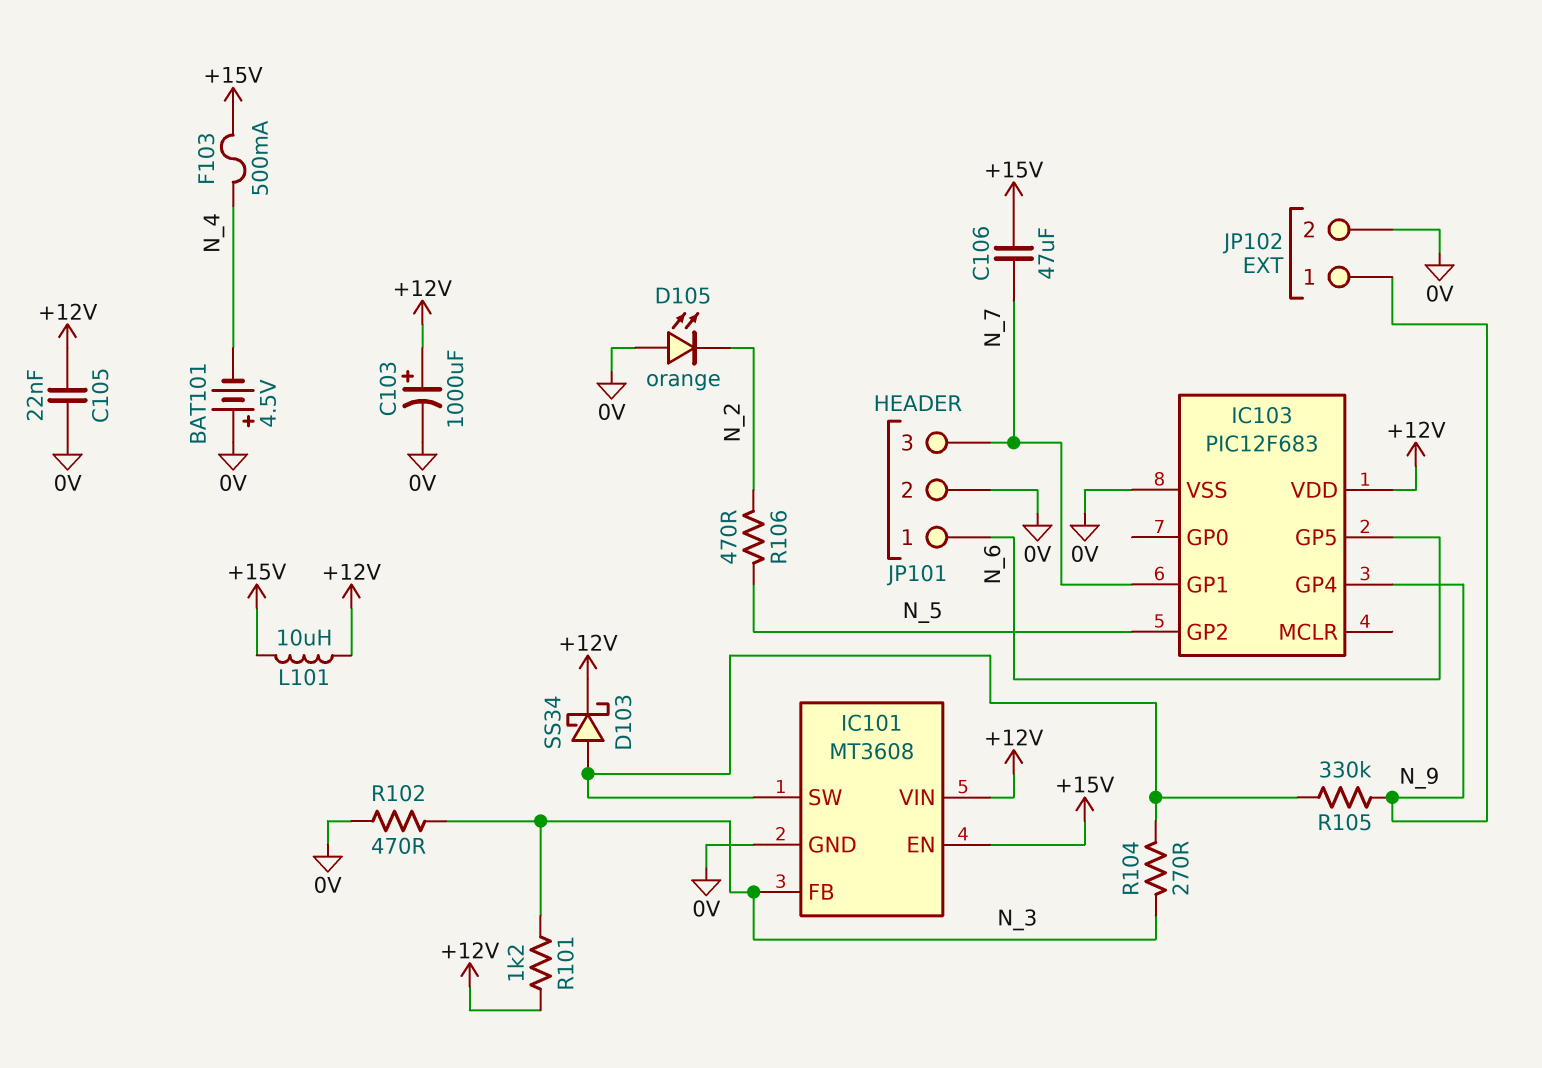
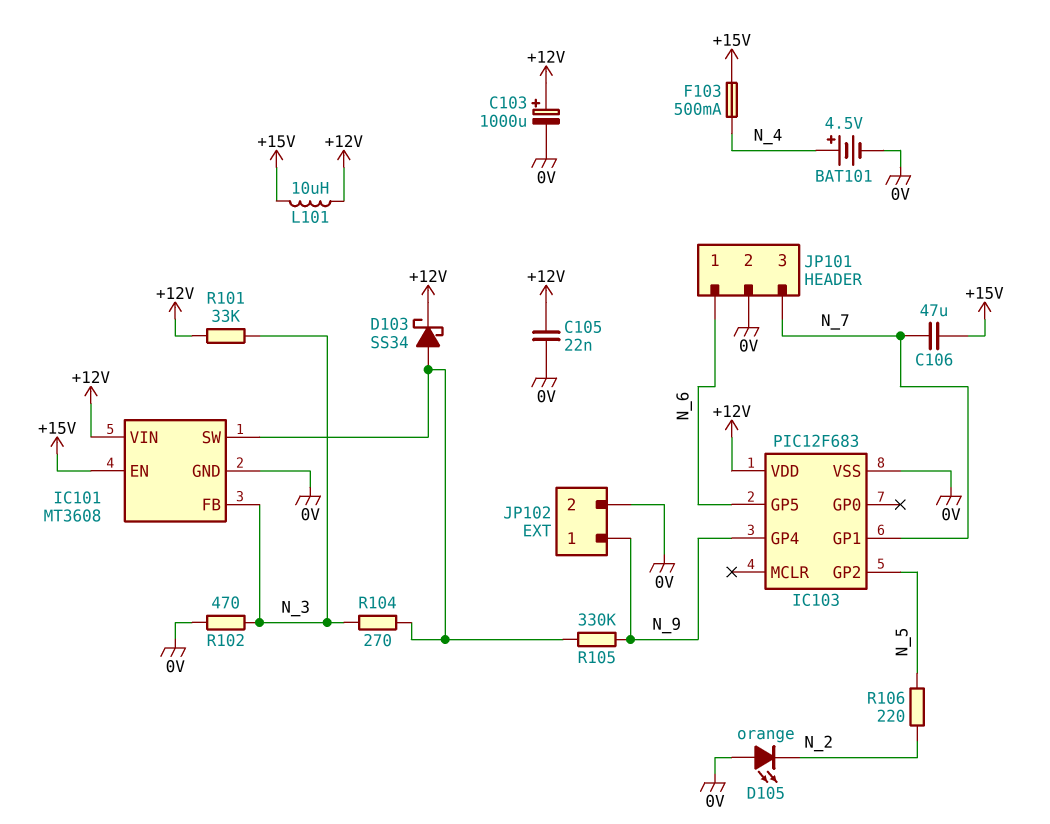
BAT101: 4.5V (plus 0V, minus N_4) -> 4.5V (plus N_4, minus 0V)
R101: 1.2k (+12V, N_3) -> 33k (+12V, N_3)
R106: 470 (N_2, N_5) -> 220 (N_2, N_5)

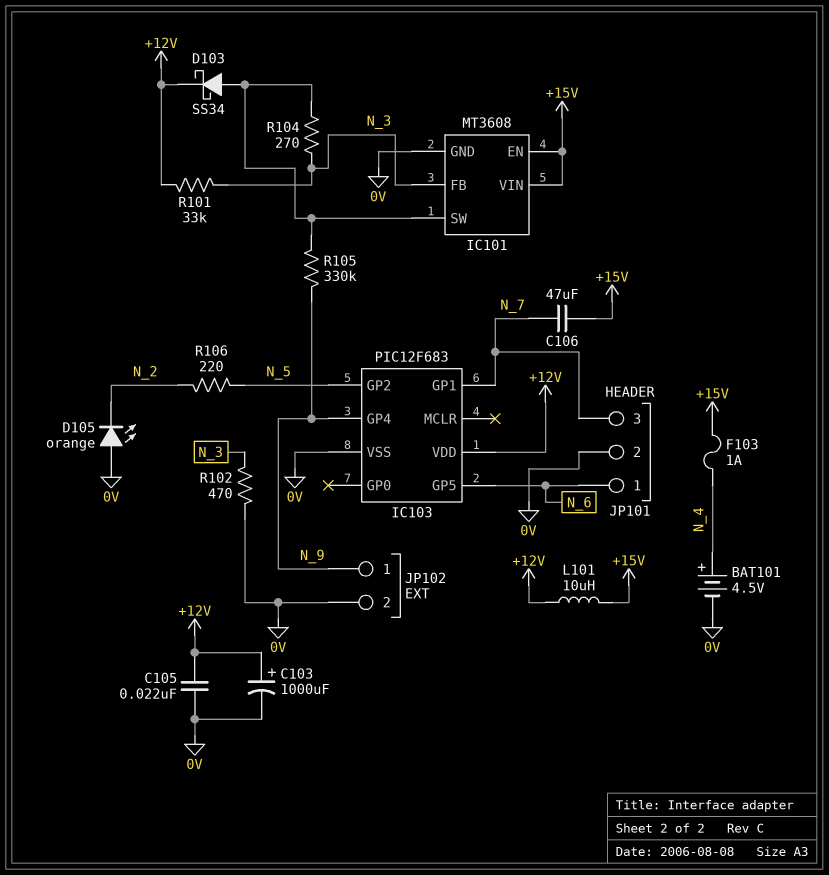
F103: 500mA (+15V, N_4) -> 1A (+15V, N_4)
IC101 pin VIN: +12V -> +15V

